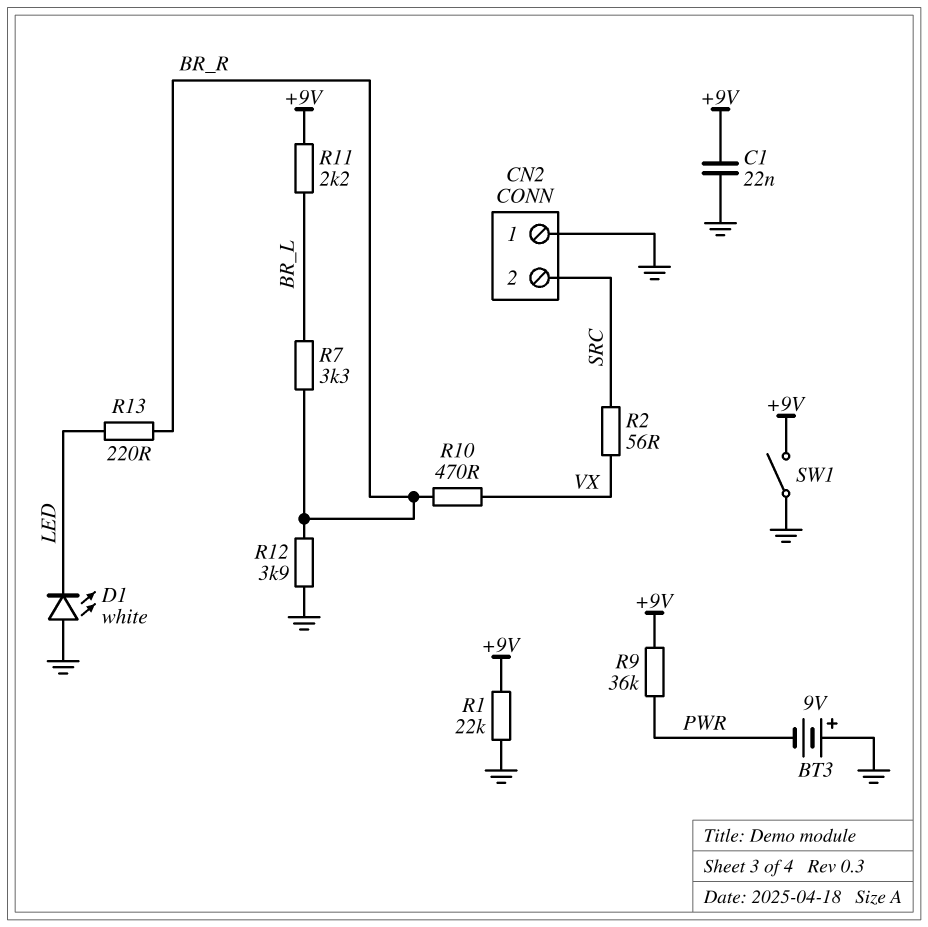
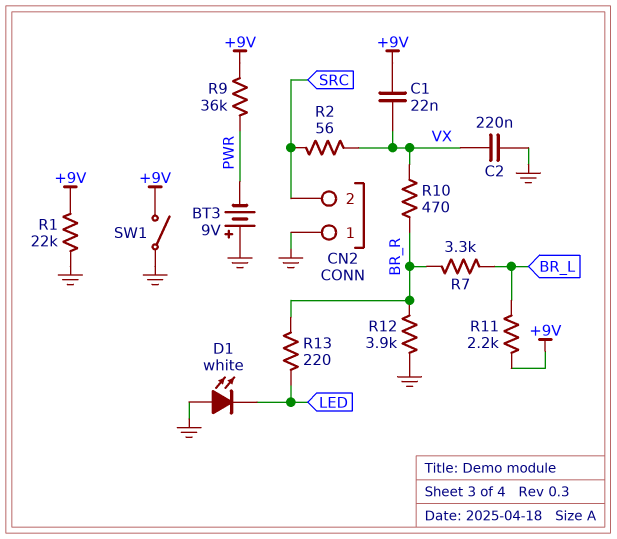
C1: 22nF (+9V, GND) -> 22nF (+9V, VX)
C2: none -> 220nF (GND, VX)

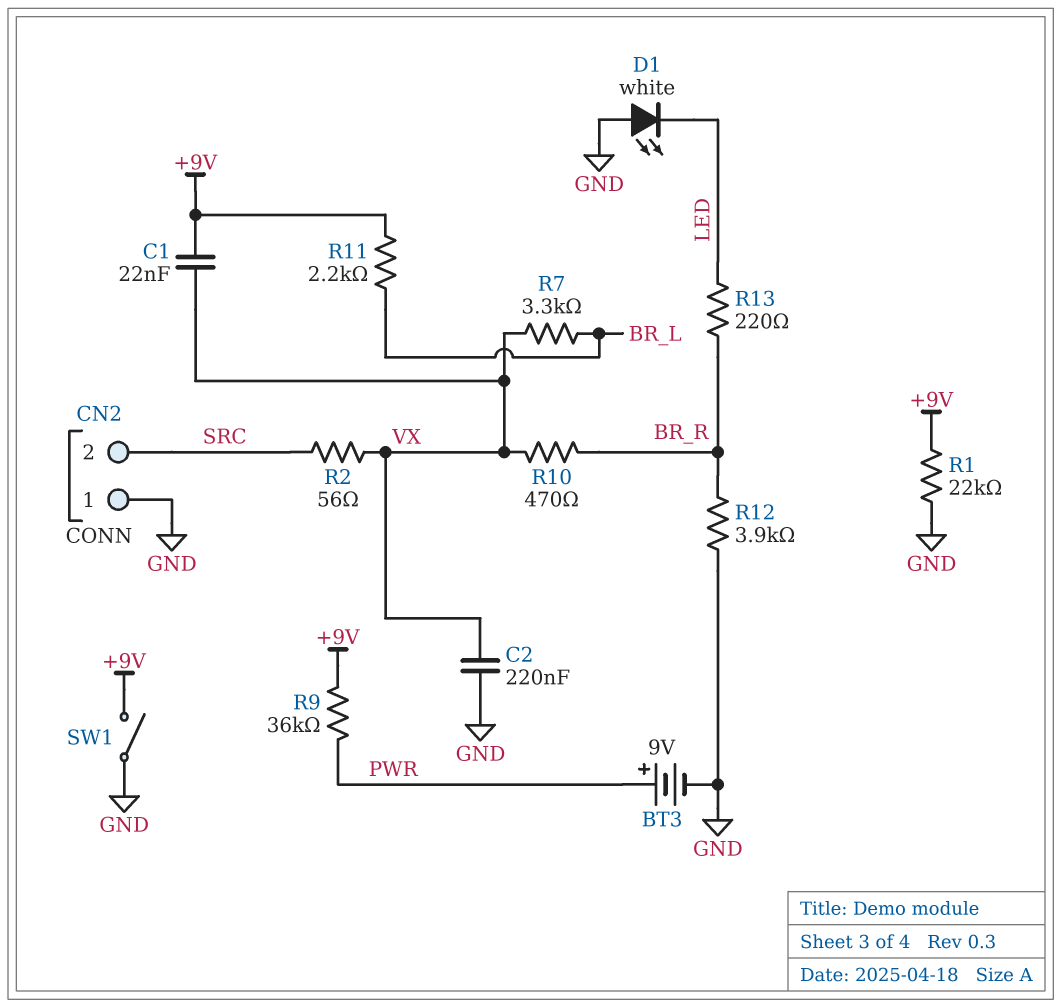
BT3: 9V (plus GND, minus PWR) -> 9V (plus PWR, minus GND)
R7: 3.3k (BR_L, BR_R) -> 3.3k (BR_L, VX)

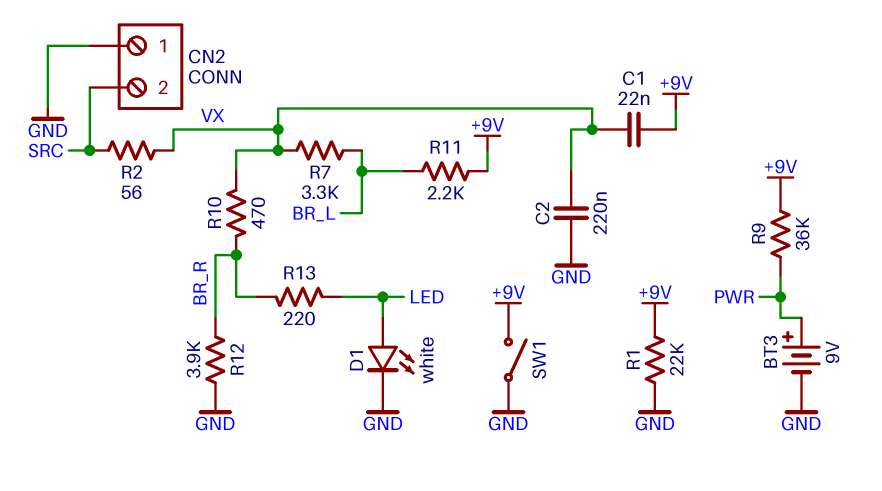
D1: LED white (A GND, K LED) -> LED white (A LED, K GND)

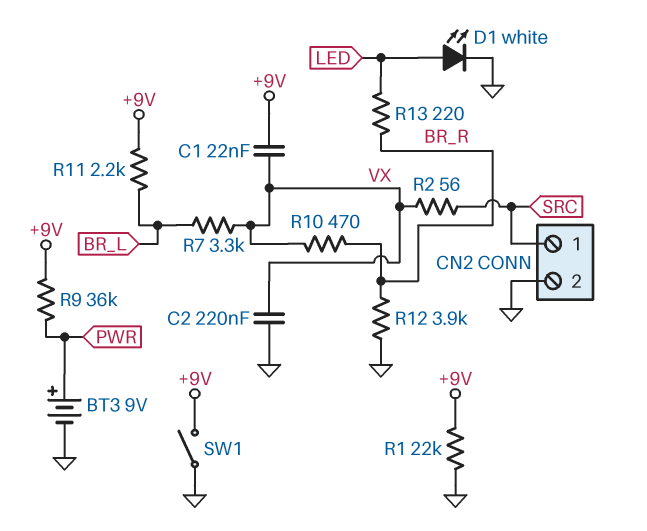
CN2 pin 1: GND -> SRC
CN2 pin 2: SRC -> GND

